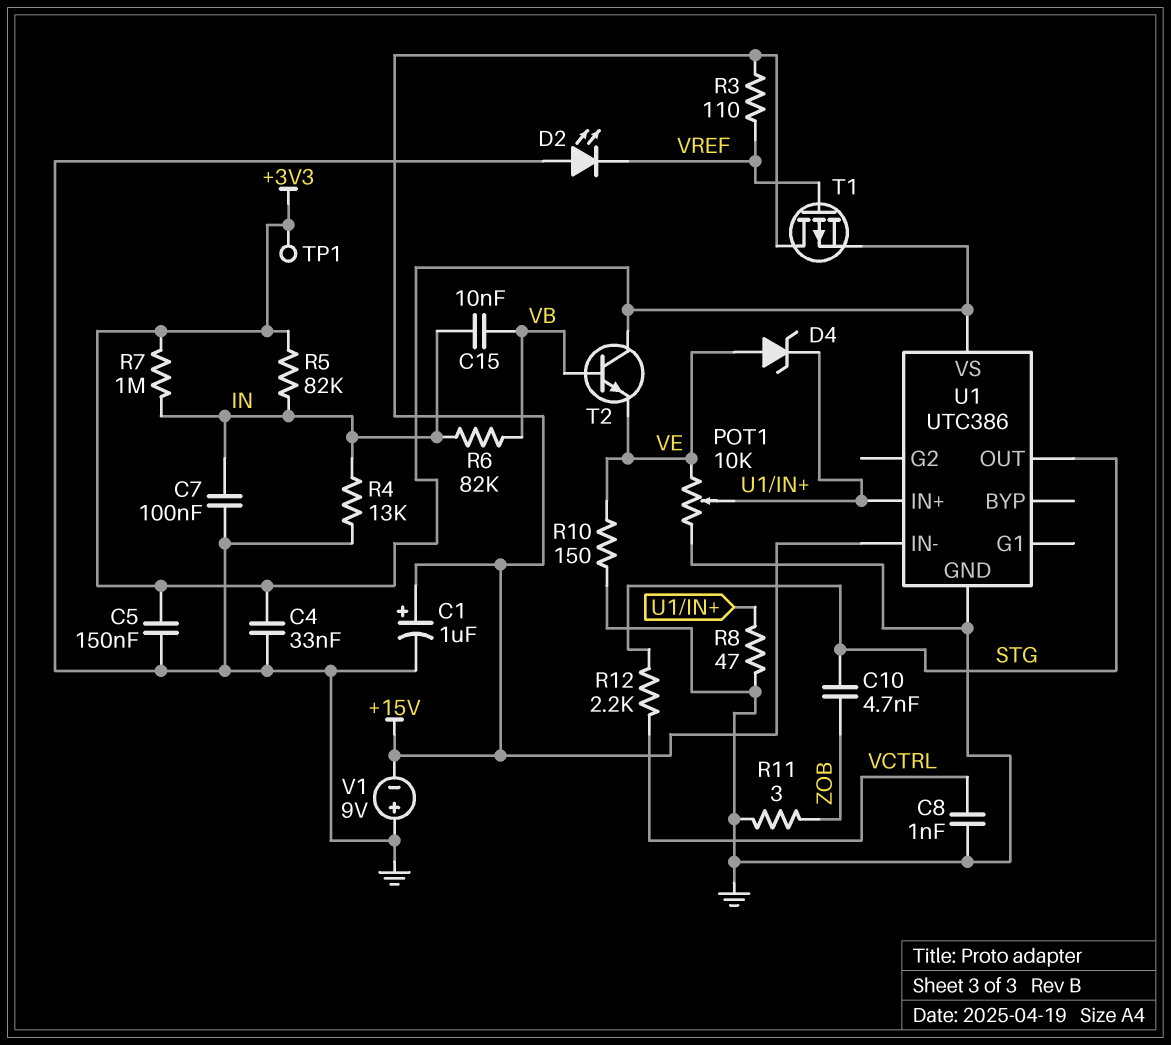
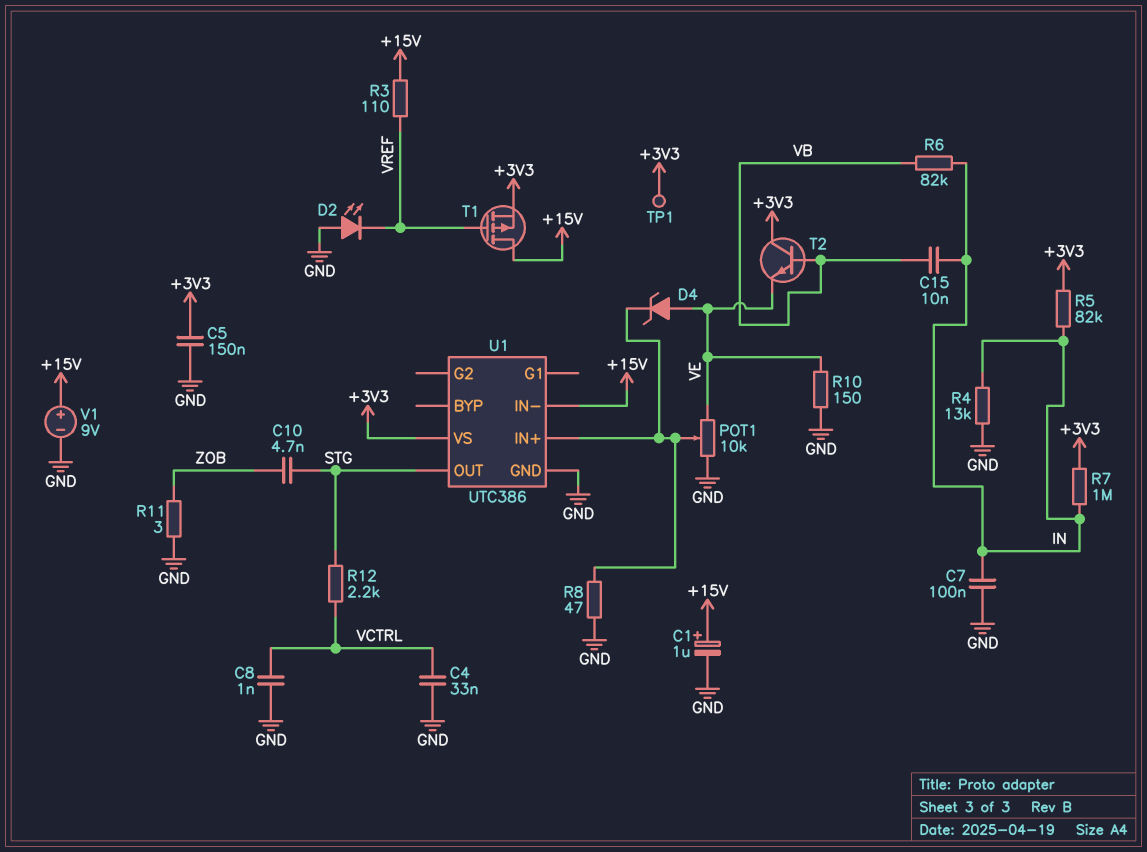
C4: 33nF (+3V3, GND) -> 33nF (GND, VCTRL)
V1: 9V (plus GND, minus +15V) -> 9V (plus +15V, minus GND)

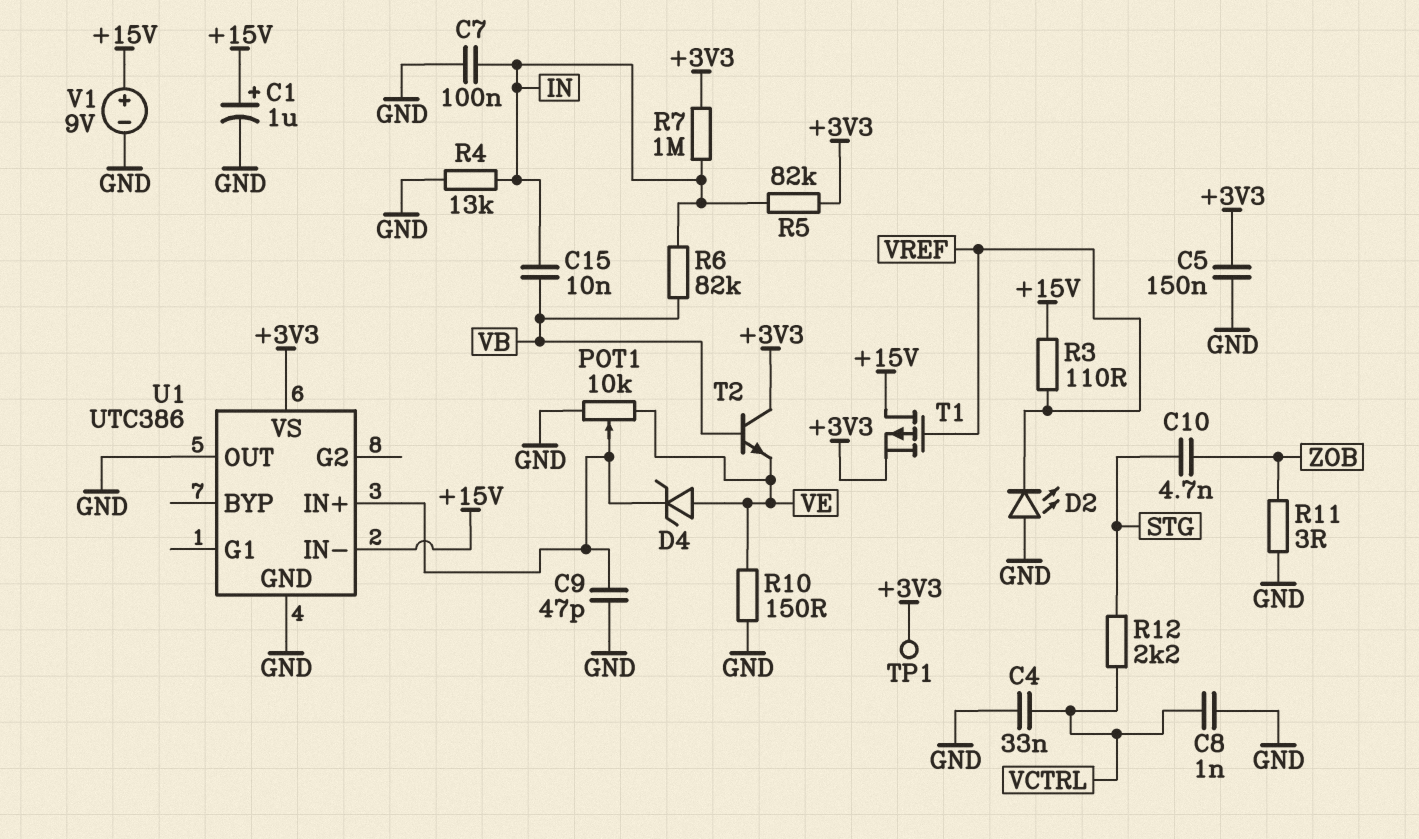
C9: none -> 47pF (GND, U1/IN+)
R8: 47 (GND, U1/IN+) -> none
U1 pin OUT: STG -> GND

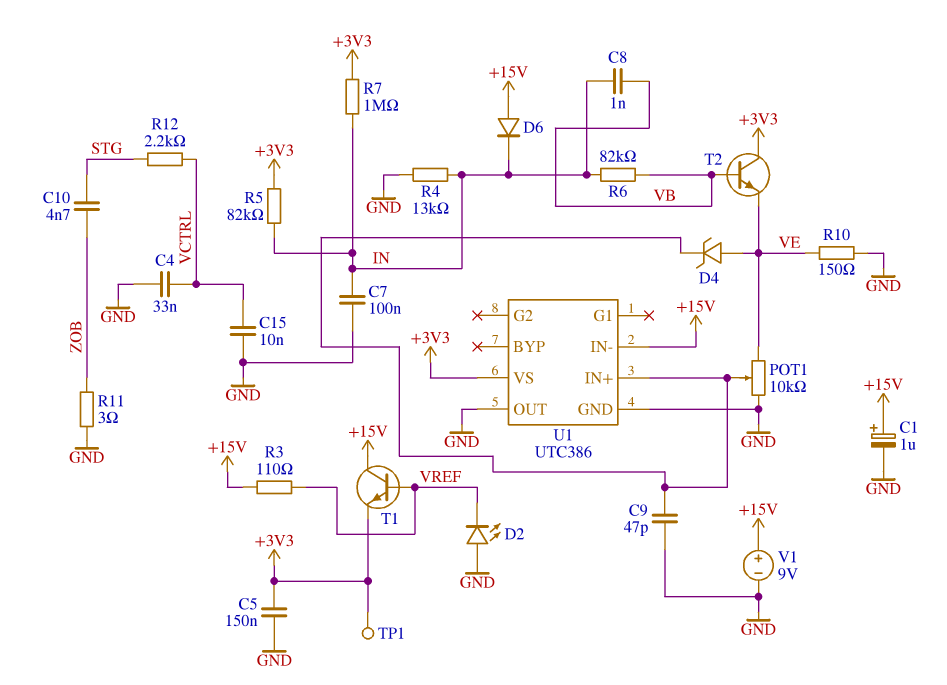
C8: 1nF (GND, VCTRL) -> 1nF (IN, VB)
C15: 10nF (IN, VB) -> 10nF (GND, VCTRL)
D6: none -> diode (A +15V, K IN)
T1: PMOS (G VREF, D +15V, S +3V3) -> NPN (B VREF, C +15V, E +3V3)

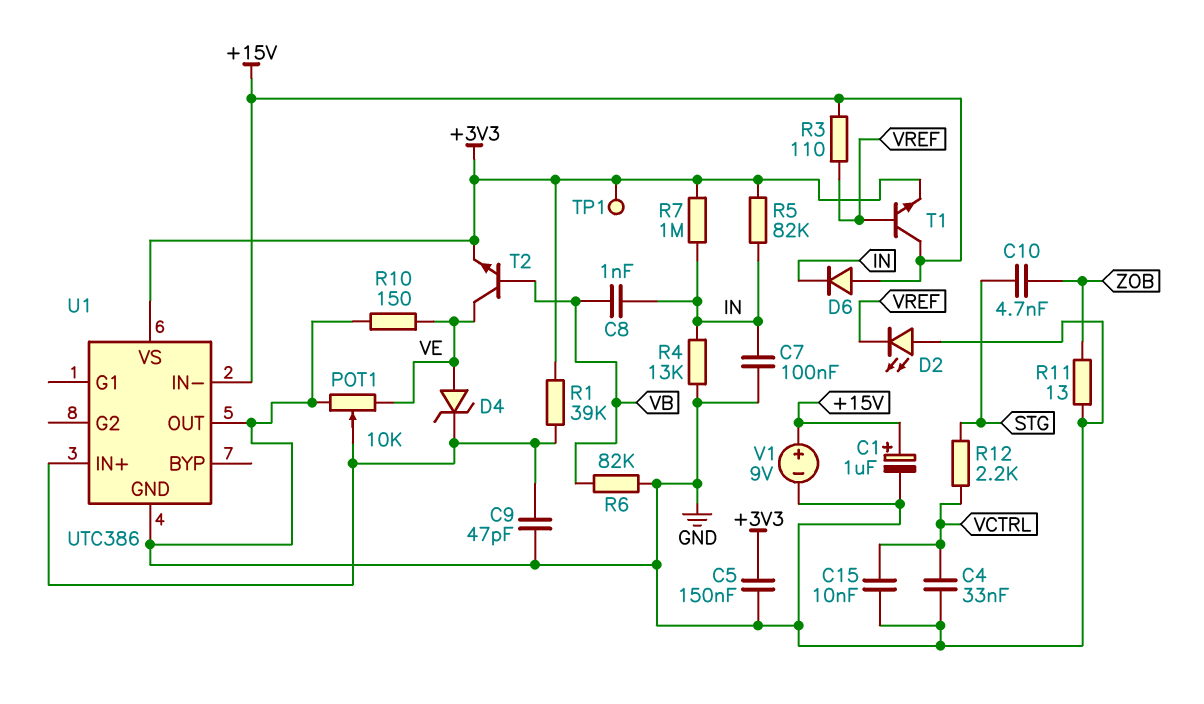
R1: none -> 39k (+3V3, U1/IN+)
R6: 82k (IN, VB) -> 82k (GND, VB)
R11: 3 (GND, ZOB) -> 13 (GND, ZOB)
T2: NPN (B VB, C +3V3, E VE) -> NPN (B VB, C VE, E +3V3)

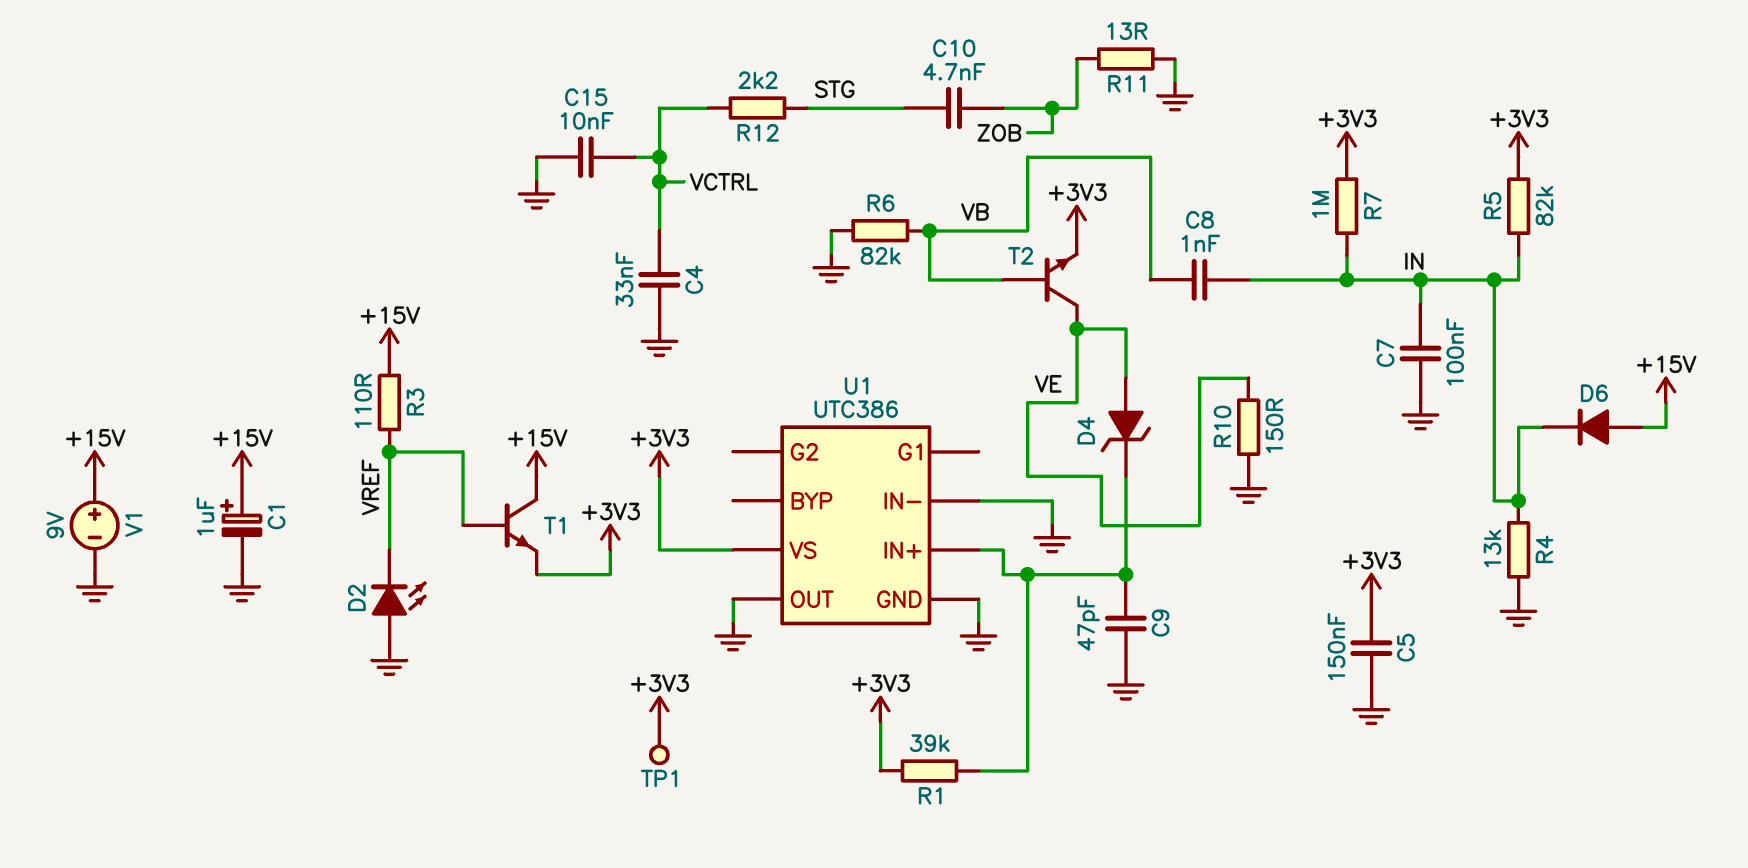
POT1: 10k (GND, VE, wiper U1/IN+) -> none
U1 pin IN-: +15V -> GND

